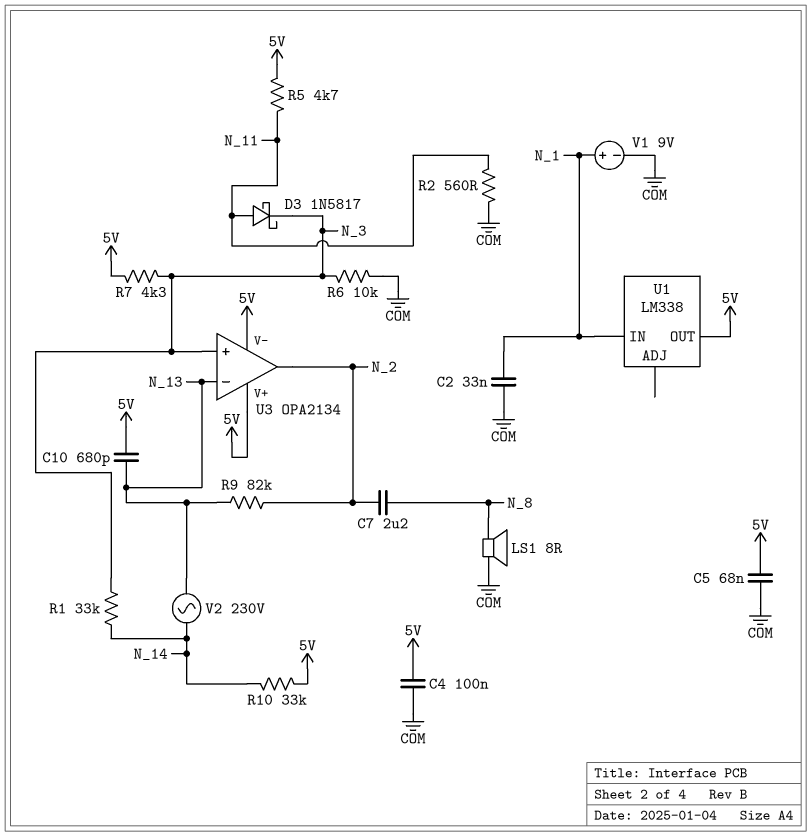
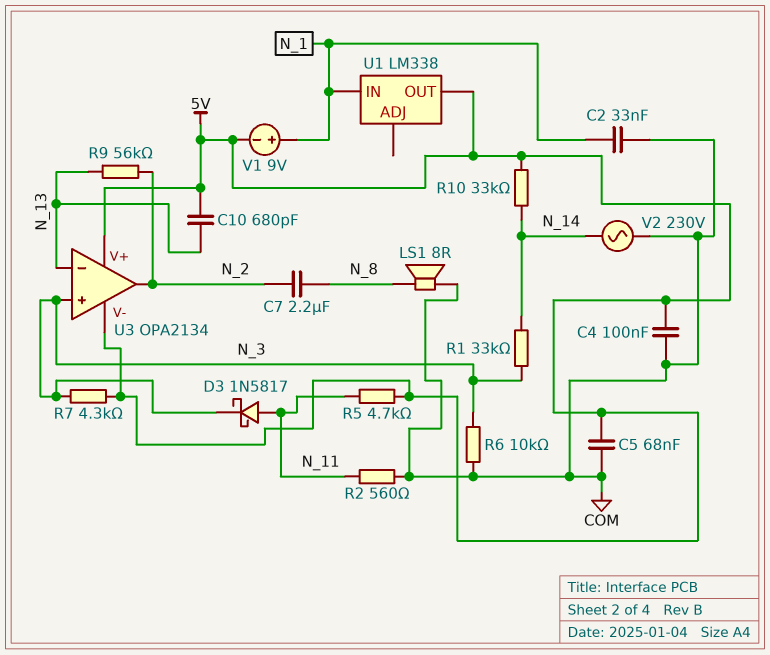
R9: 82k (N_2, N_13) -> 56k (N_2, N_13)
V1: 9V (plus N_1, minus COM) -> 9V (plus N_1, minus 5V)
V2: AC 230V (N_13, N_14) -> AC 230V (COM, N_14)

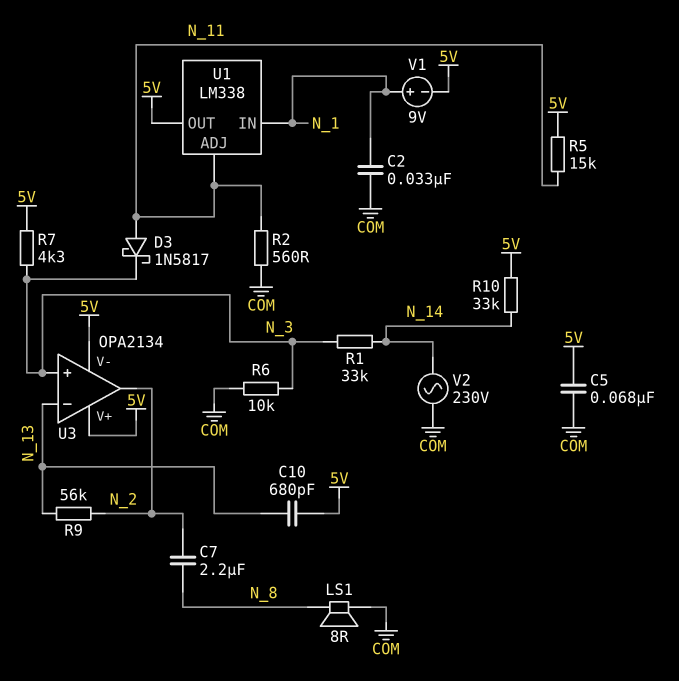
C4: 100nF (5V, COM) -> none
R5: 4.7k (5V, N_11) -> 15k (5V, N_11)
U1 pin ADJ: none -> N_11

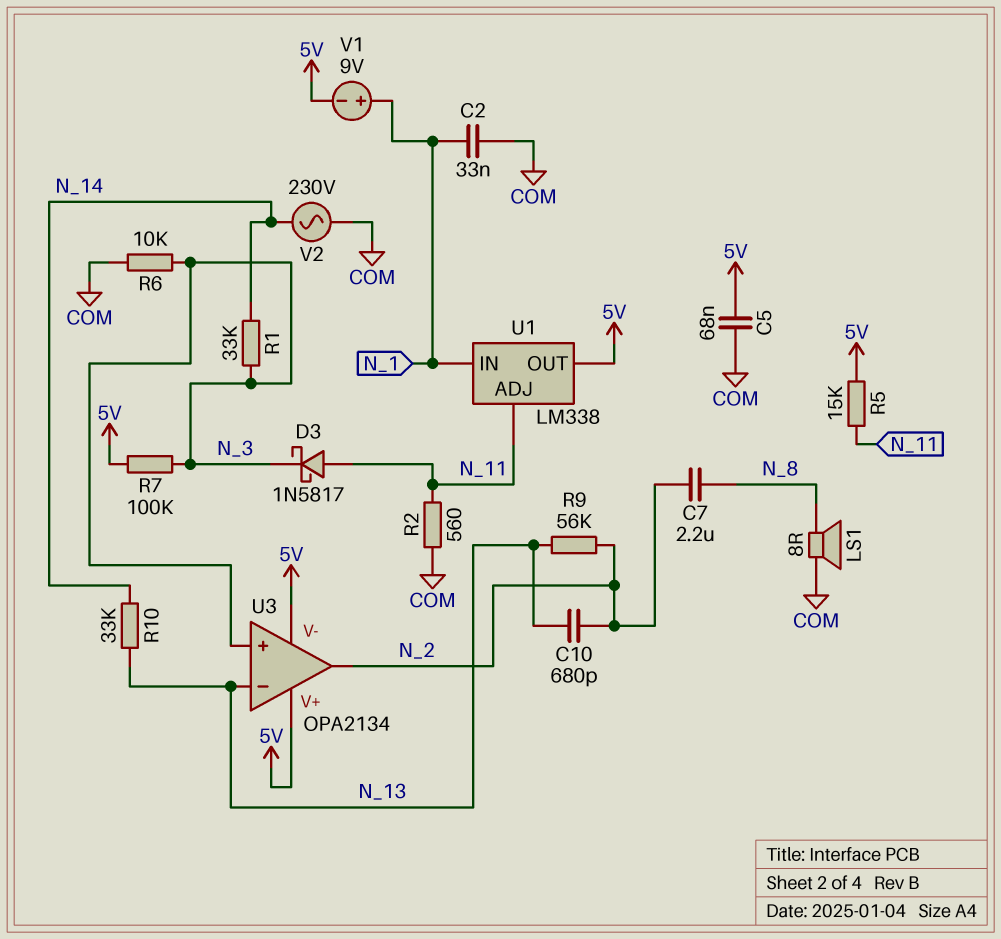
C10: 680pF (5V, N_13) -> 680pF (N_2, N_13)
R7: 4.3k (5V, N_3) -> 100k (5V, N_3)
R10: 33k (5V, N_14) -> 33k (N_13, N_14)

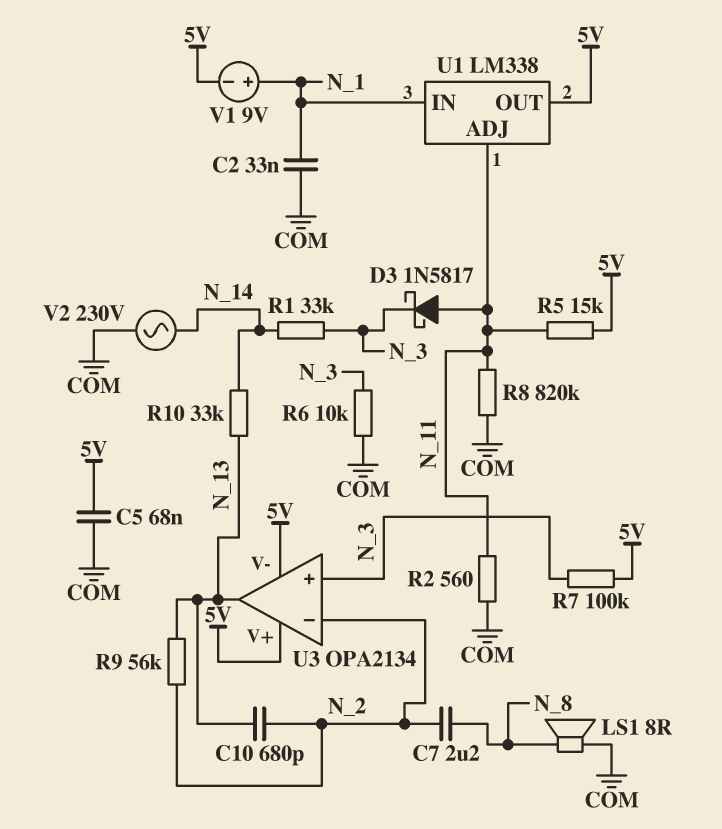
R8: none -> 820k (COM, N_11)
U3 pin in-: N_13 -> N_2
U3 pin out: N_2 -> N_13

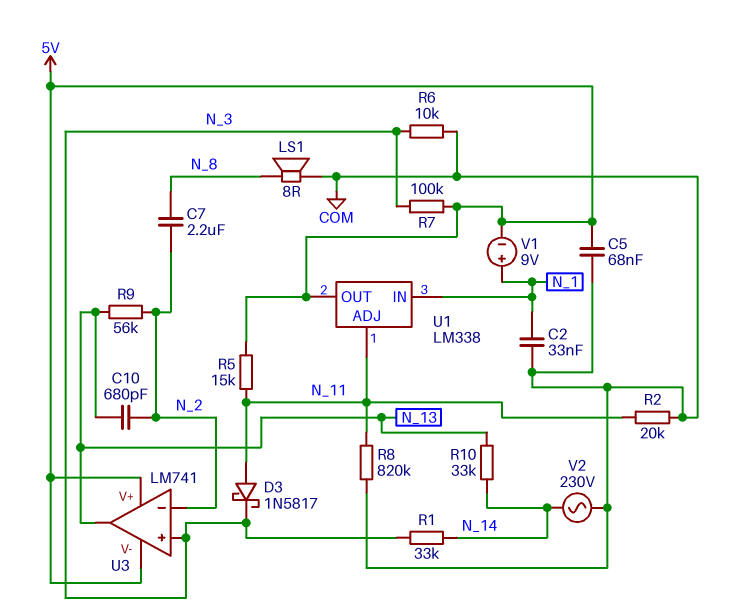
R2: 560 (COM, N_11) -> 20k (COM, N_11)
U3: OPA2134 -> LM741

